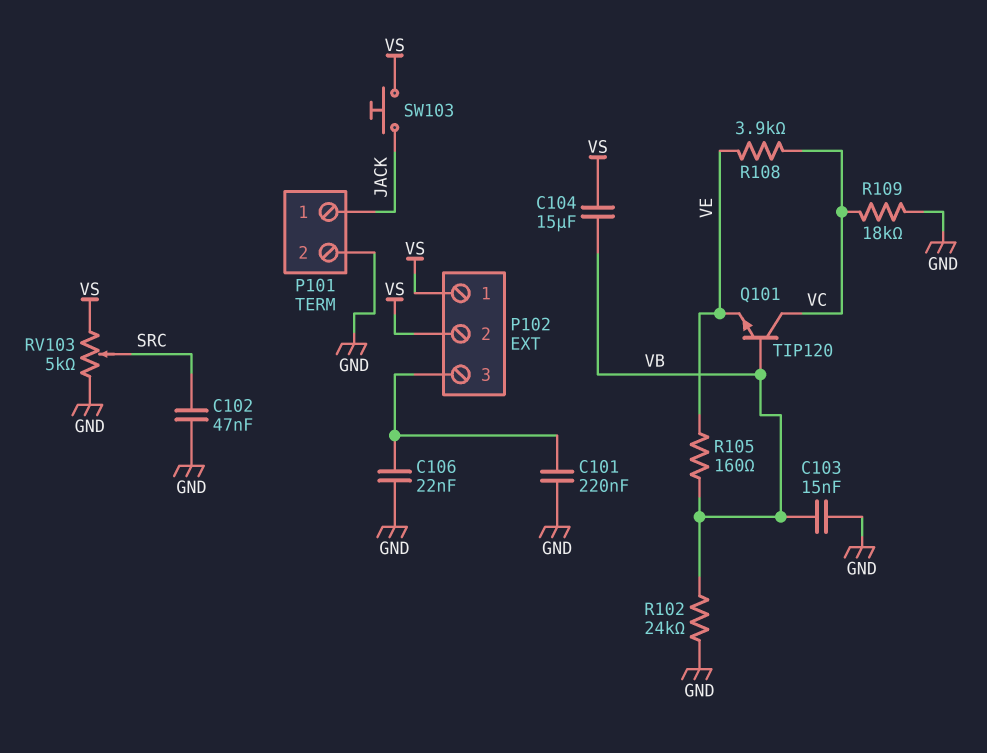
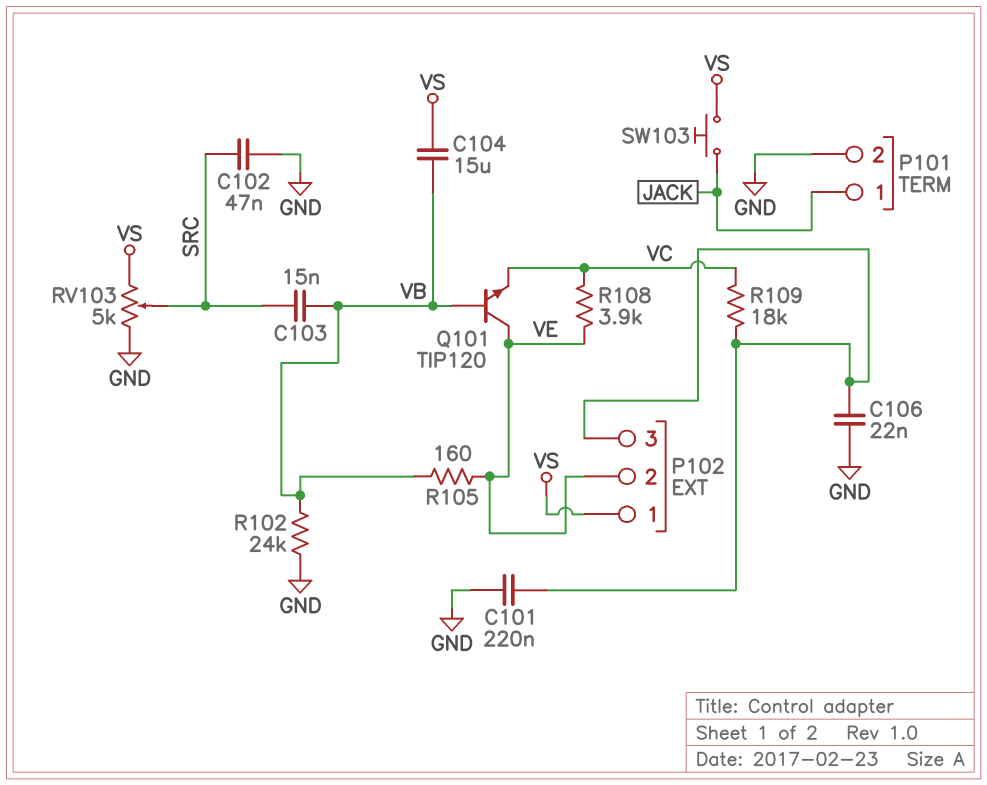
C103: 15nF (GND, VB) -> 15nF (SRC, VB)
P102 pin 2: VS -> VE
Q101: NPN TIP120 (B VB, C VC, E VE) -> NPN TIP120 (B VB, C VE, E VC)
R109: 18k (GND, VC) -> 18k (P102/3, VC)

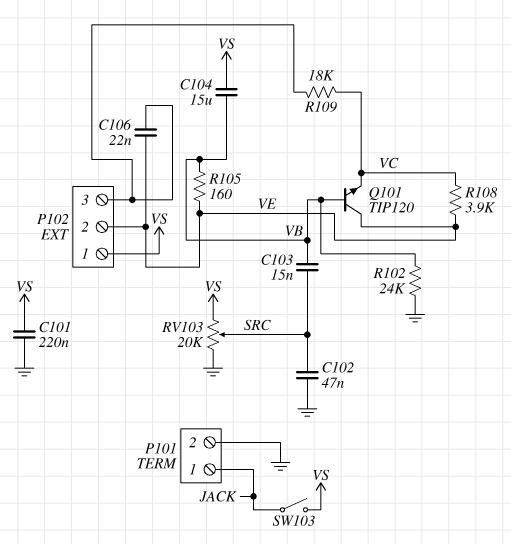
C101: 220nF (GND, P102/3) -> 220nF (GND, VS)
C106: 22nF (GND, P102/3) -> 22nF (P102/3, VE)
RV103: 5k (GND, VS, wiper SRC) -> 20k (GND, VS, wiper SRC)
SW103: button (JACK, VS) -> switch (JACK, VS)

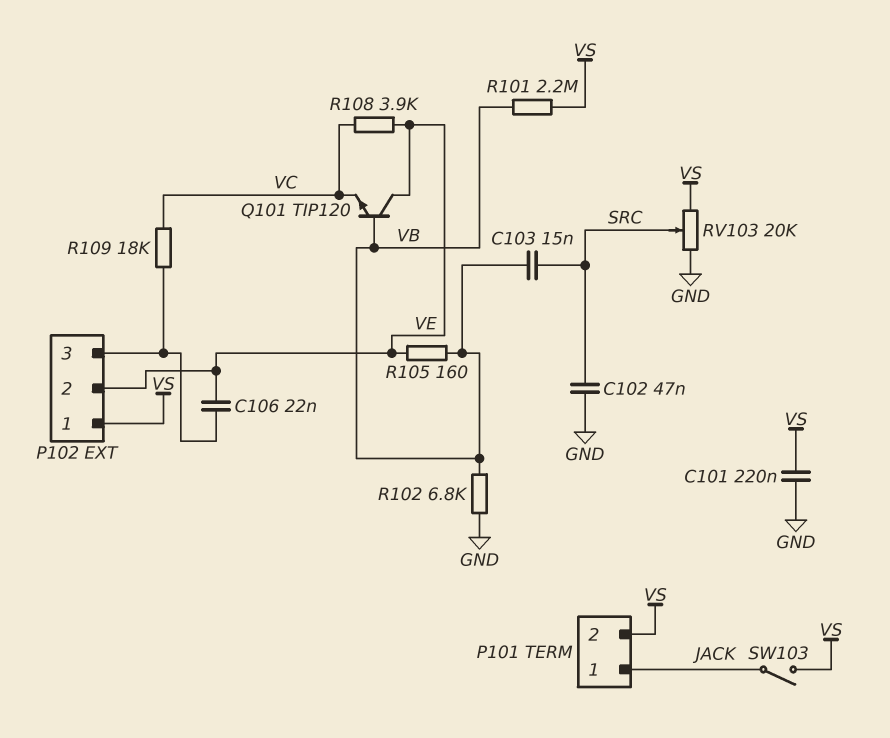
C104: 15uF (VB, VS) -> none
P101 pin 2: GND -> VS
R101: none -> 2.2M (VB, VS)
R102: 24k (GND, VB) -> 6.8k (GND, VB)

